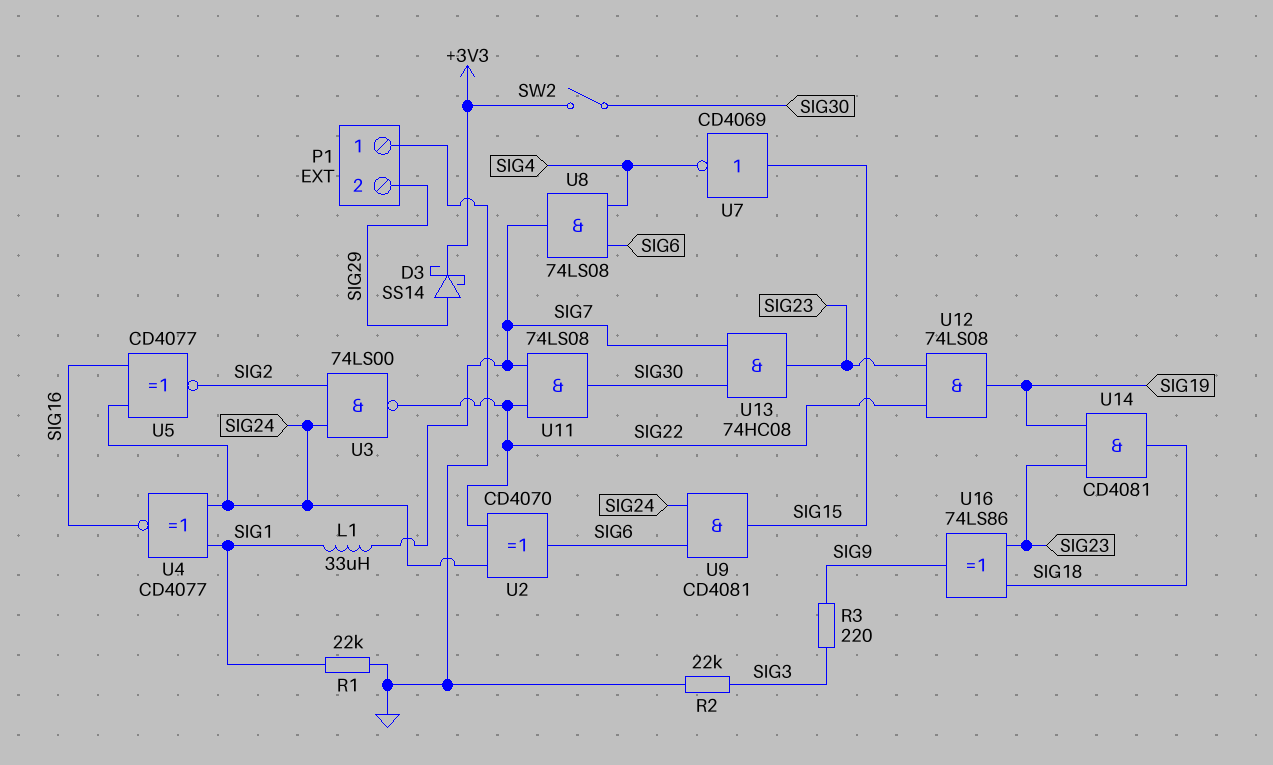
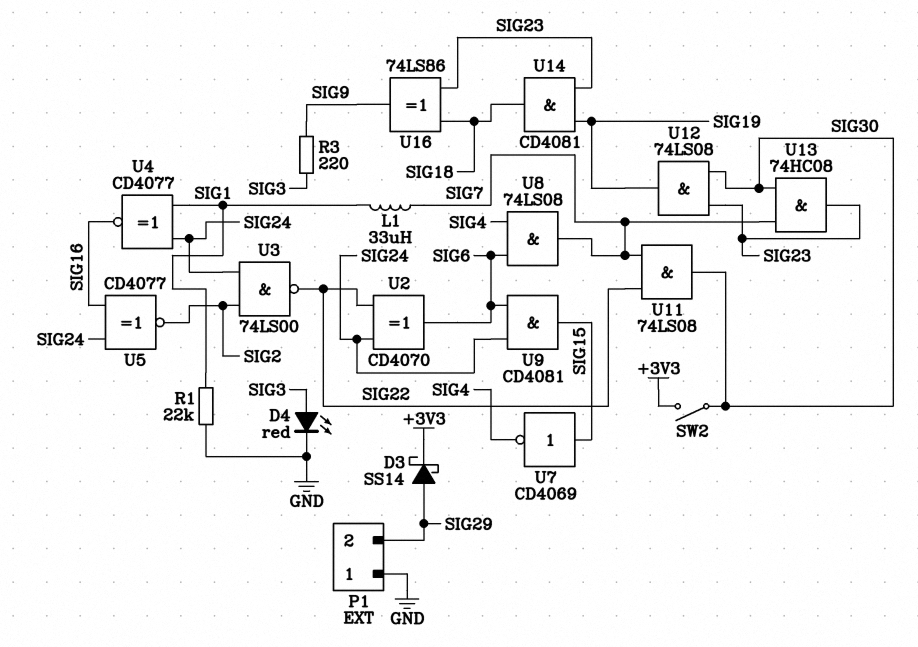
D4: none -> LED red (A SIG3, K GND)
R2: 22k (GND, SIG3) -> none
U12: AND 74LS08 (in SIG22, in SIG23, out SIG19) -> AND 74LS08 (in SIG23, in SIG30, out SIG19)

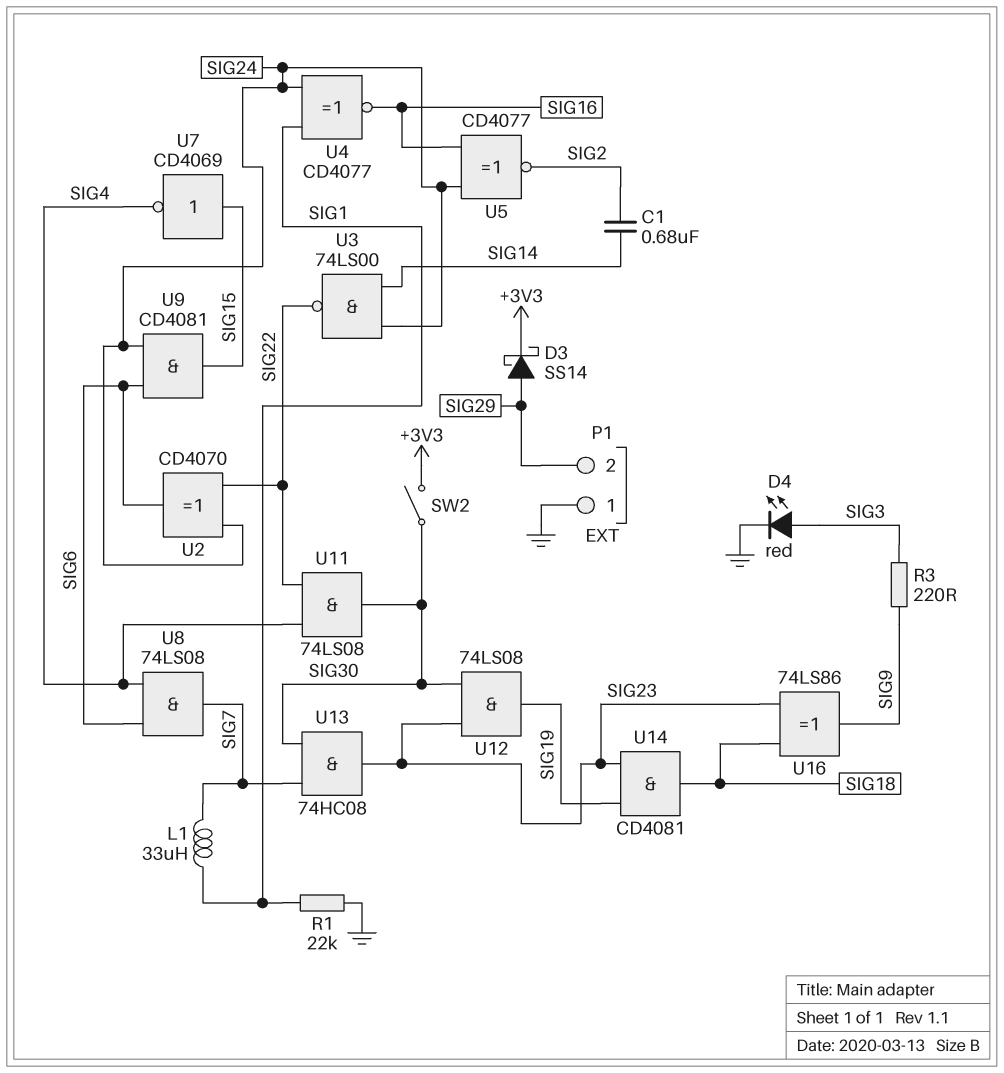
C1: none -> 680nF (SIG2, SIG14)
U3: NAND 74LS00 (in SIG2, in SIG24, out SIG22) -> NAND 74LS00 (in SIG14, in SIG24, out SIG22)
U11: AND 74LS08 (in SIG7, in SIG22, out SIG30) -> AND 74LS08 (in SIG4, in SIG22, out SIG30)

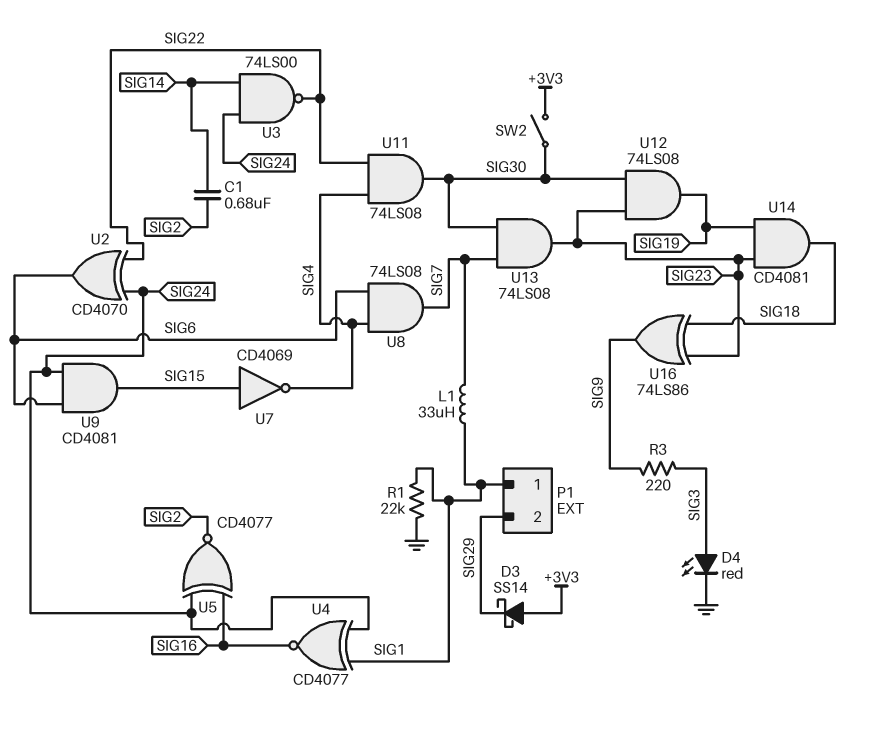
D3: schottky SS14 (A SIG29, K +3V3) -> schottky SS14 (A +3V3, K SIG29)
P1 pin 1: GND -> SIG1
U13: AND 74HC08 (in SIG7, in SIG30, out SIG23) -> AND 74LS08 (in SIG7, in SIG30, out SIG23)

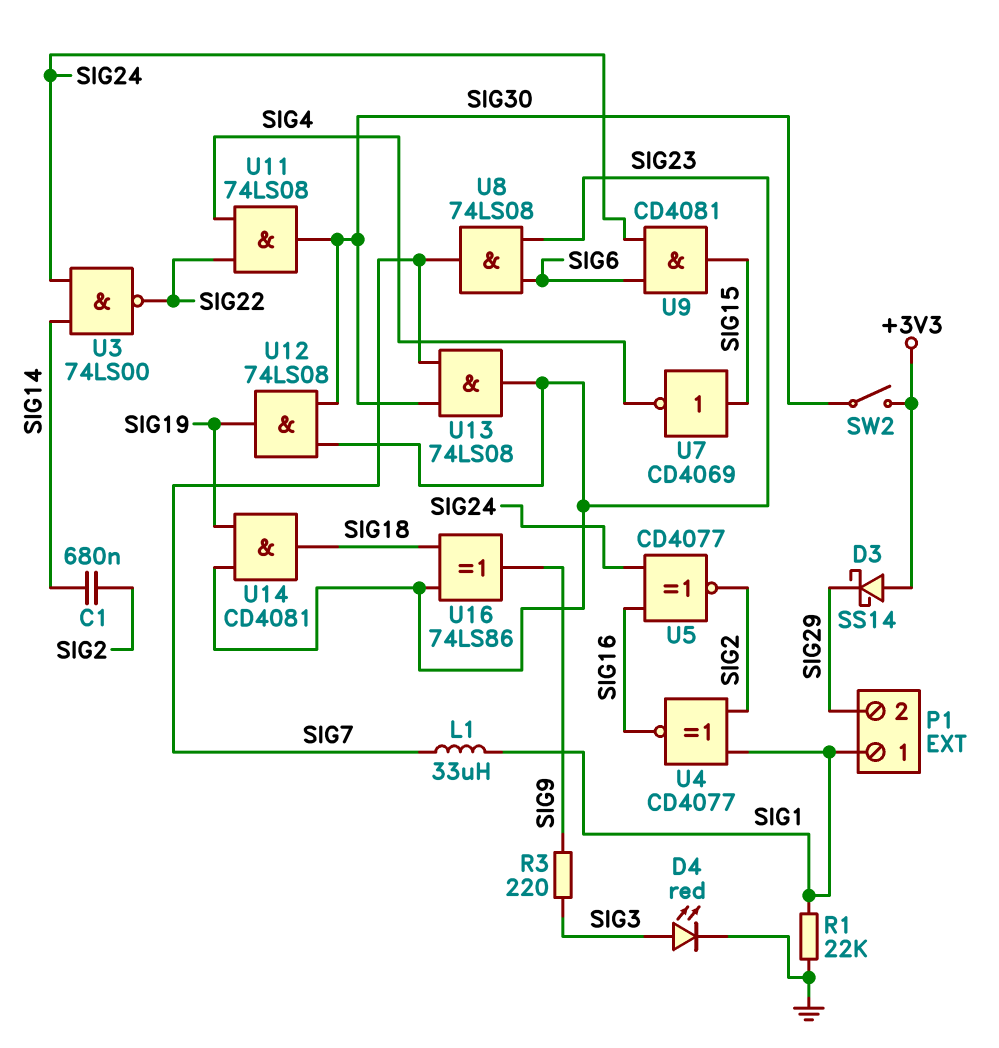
U2: XOR CD4070 (in SIG22, in SIG24, out SIG6) -> none
U4: XNOR CD4077 (in SIG1, in SIG24, out SIG16) -> XNOR CD4077 (in SIG1, in SIG2, out SIG16)
U8: AND 74LS08 (in SIG4, in SIG6, out SIG7) -> AND 74LS08 (in SIG6, in SIG23, out SIG7)

